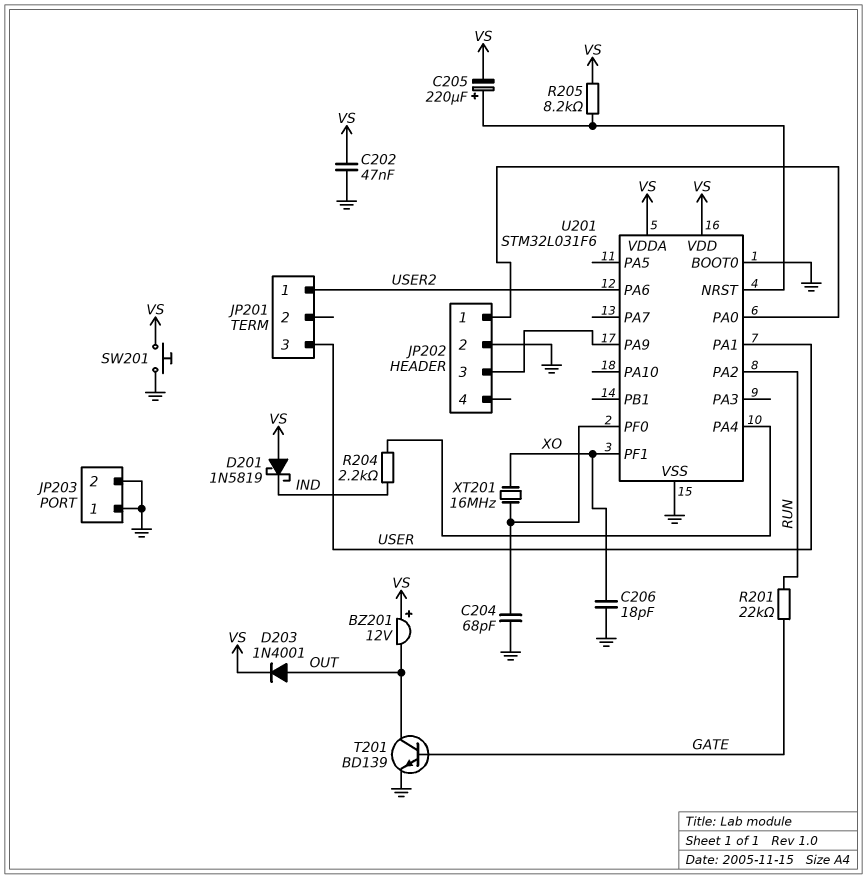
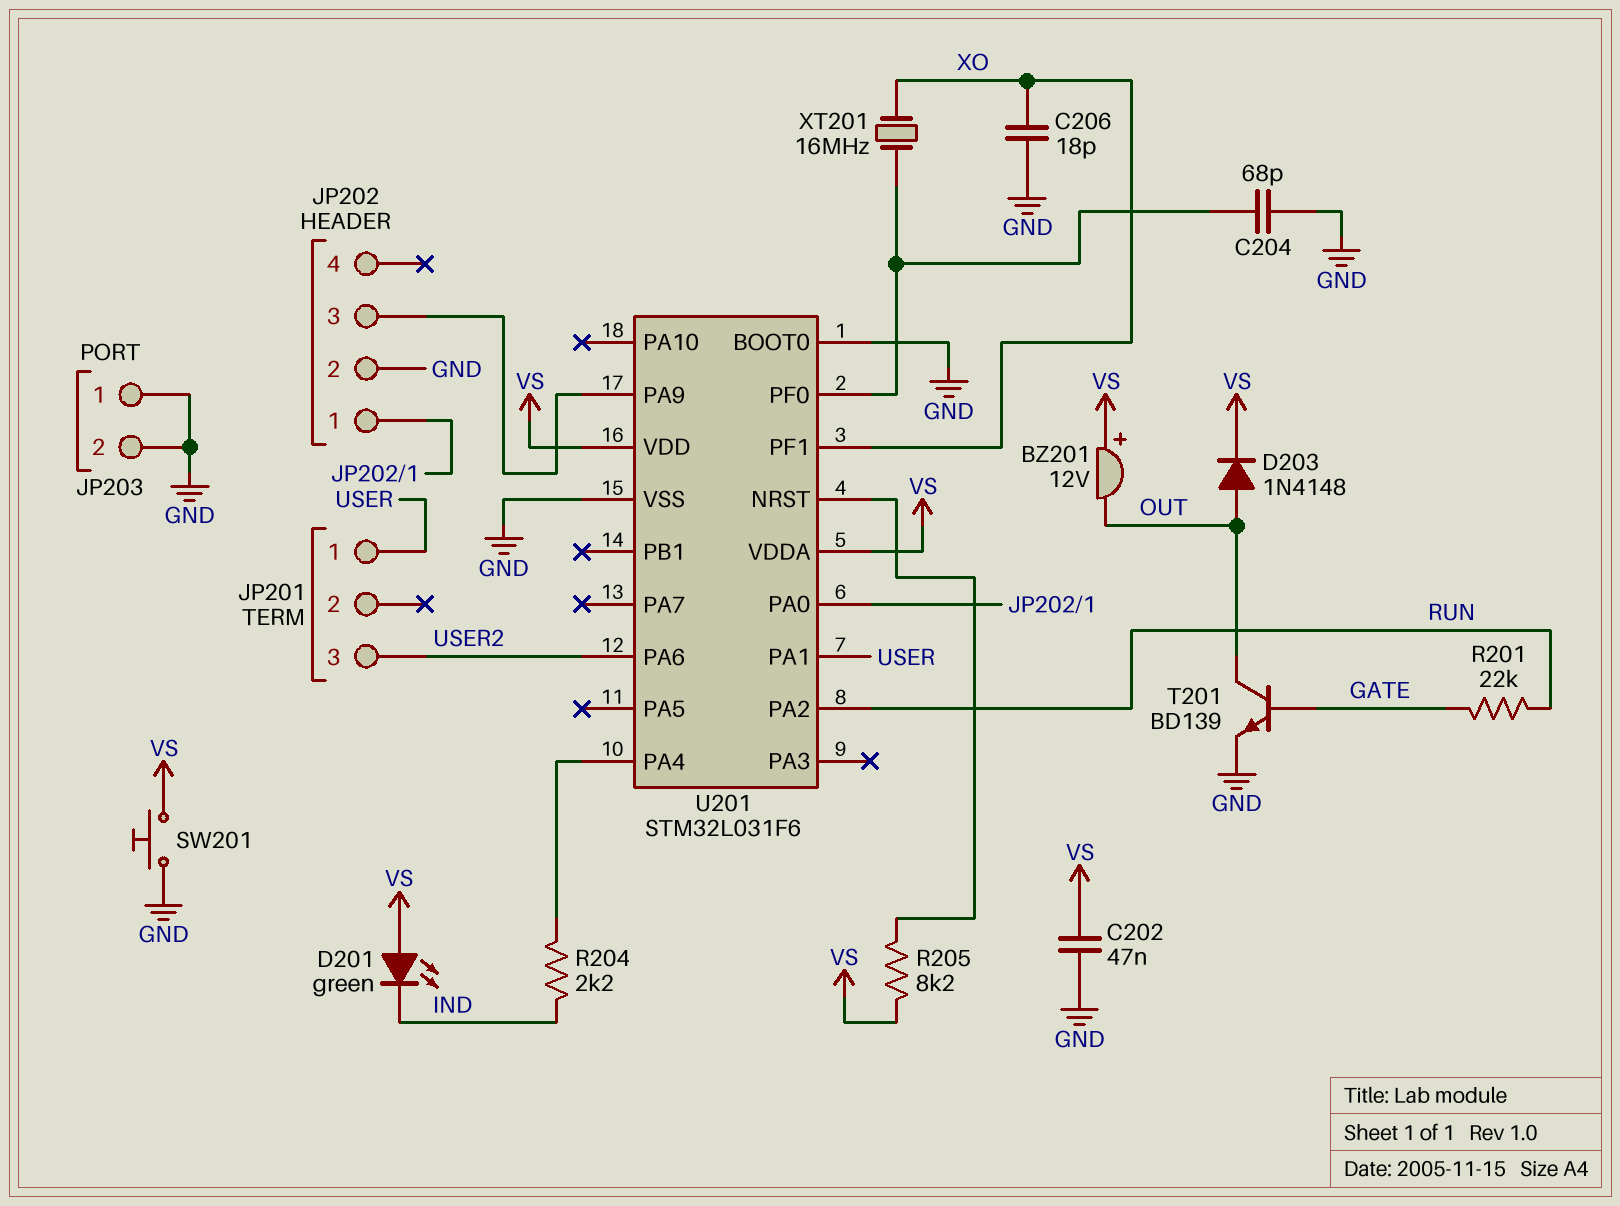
C205: 220uF (plus U201/NRST, minus VS) -> none
D201: schottky 1N5819 (A VS, K IND) -> LED green (A VS, K IND)
D203: diode 1N4001 (A OUT, K VS) -> diode 1N4148 (A OUT, K VS)
JP201 pin 1: USER2 -> USER
JP201 pin 3: USER -> USER2

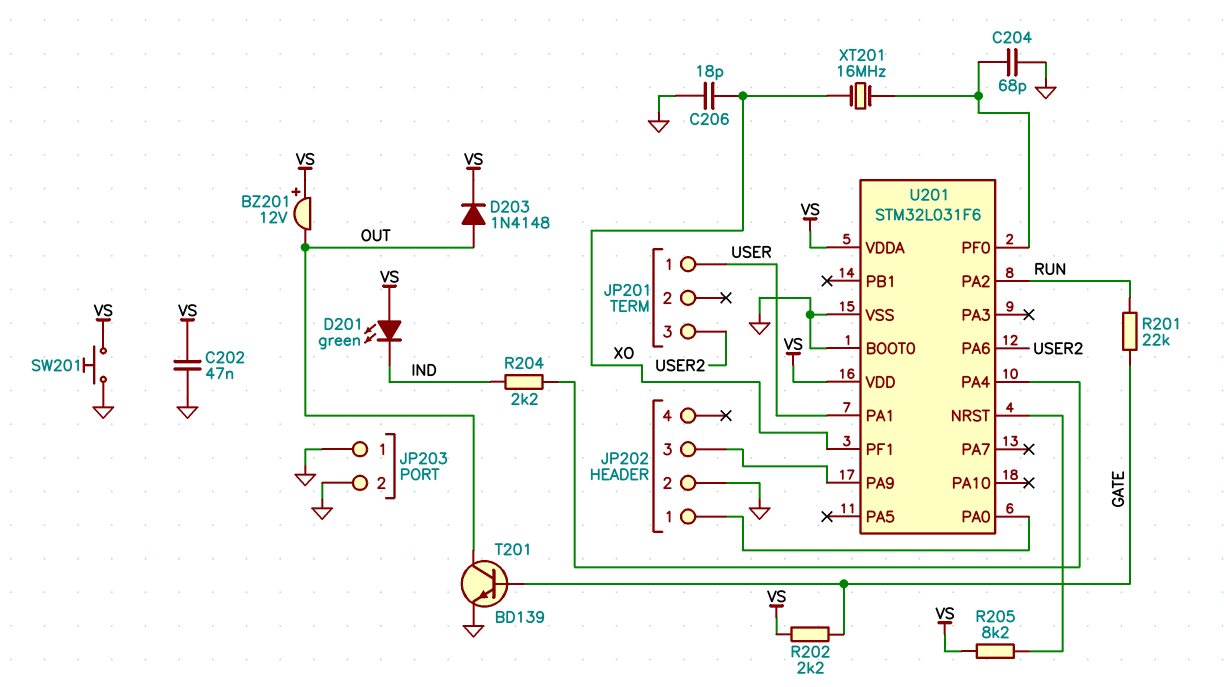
R202: none -> 2.2k (GATE, VS)

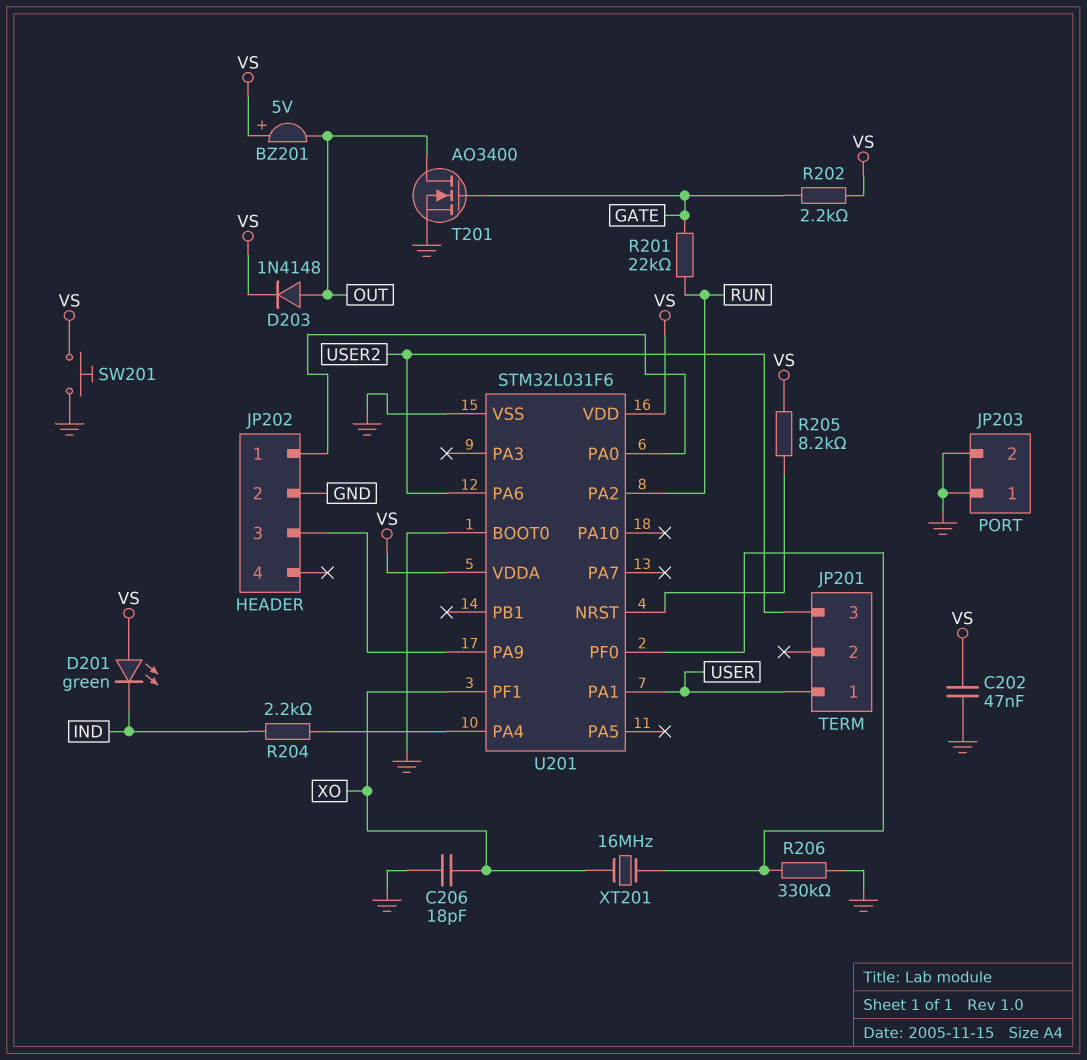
BZ201: buzzer 12V (plus VS, minus OUT) -> buzzer 5V (plus VS, minus OUT)
C204: 68pF (GND, U201/PF0) -> none
R206: none -> 330k (GND, U201/PF0)
T201: NPN BD139 (B GATE, C OUT, E GND) -> NMOS AO3400 (G GATE, D OUT, S GND)

